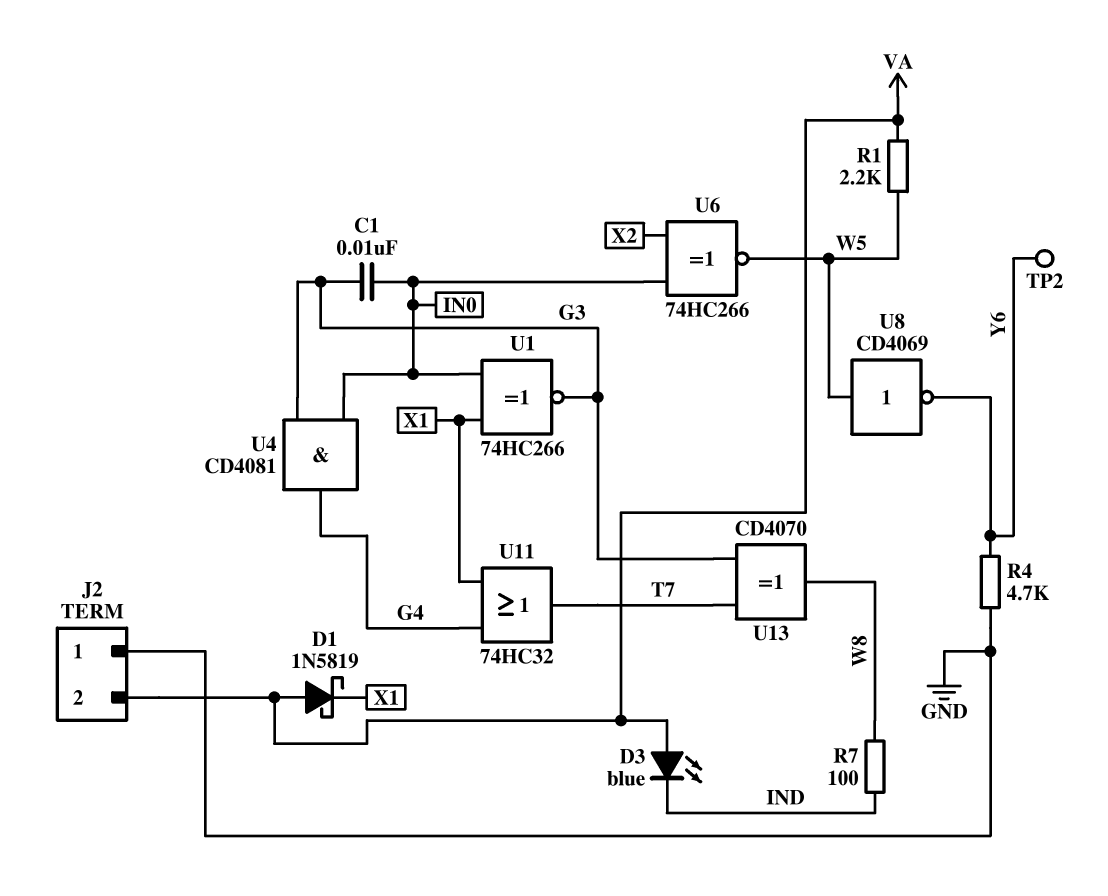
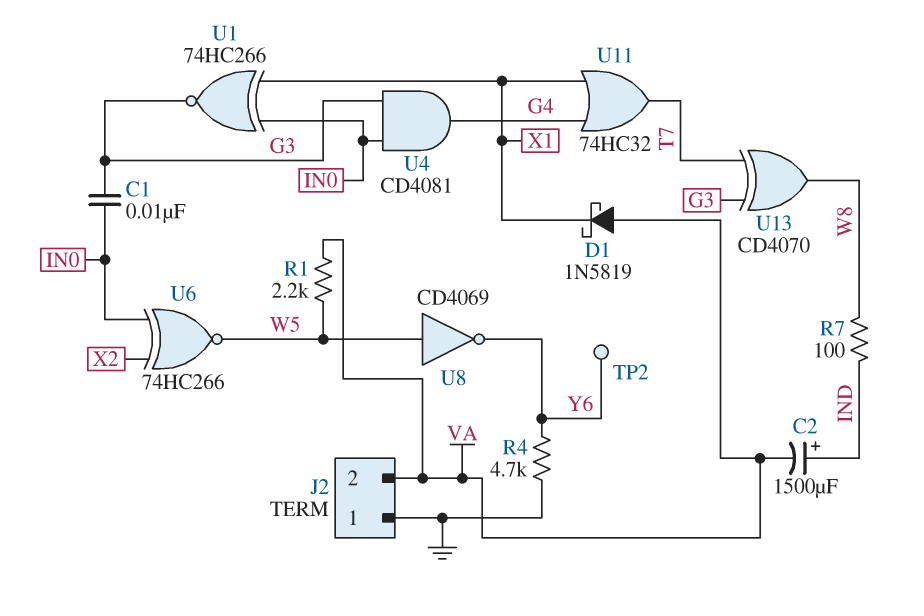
C2: none -> 1500uF (plus IND, minus VA)
D3: LED blue (A VA, K IND) -> none

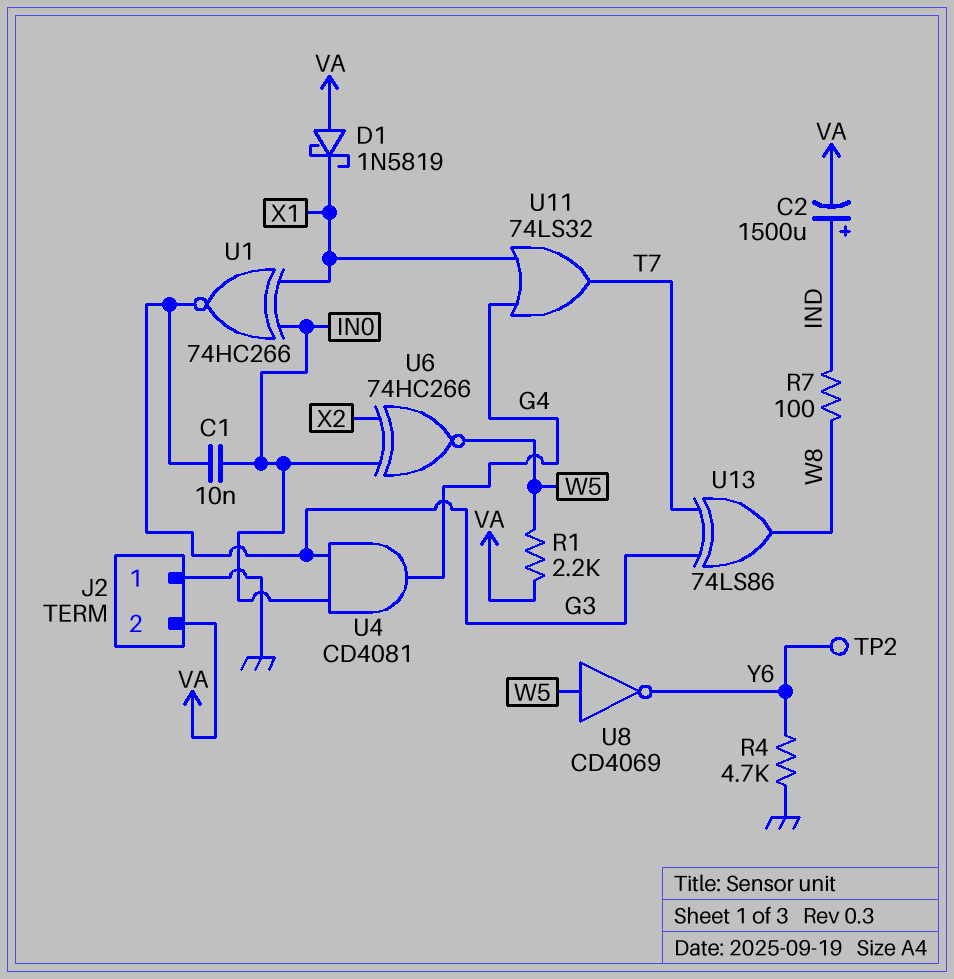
U11: OR 74HC32 (in G4, in X1, out T7) -> OR 74LS32 (in G4, in X1, out T7)
U13: XOR CD4070 (in G3, in T7, out W8) -> XOR 74LS86 (in G3, in T7, out W8)

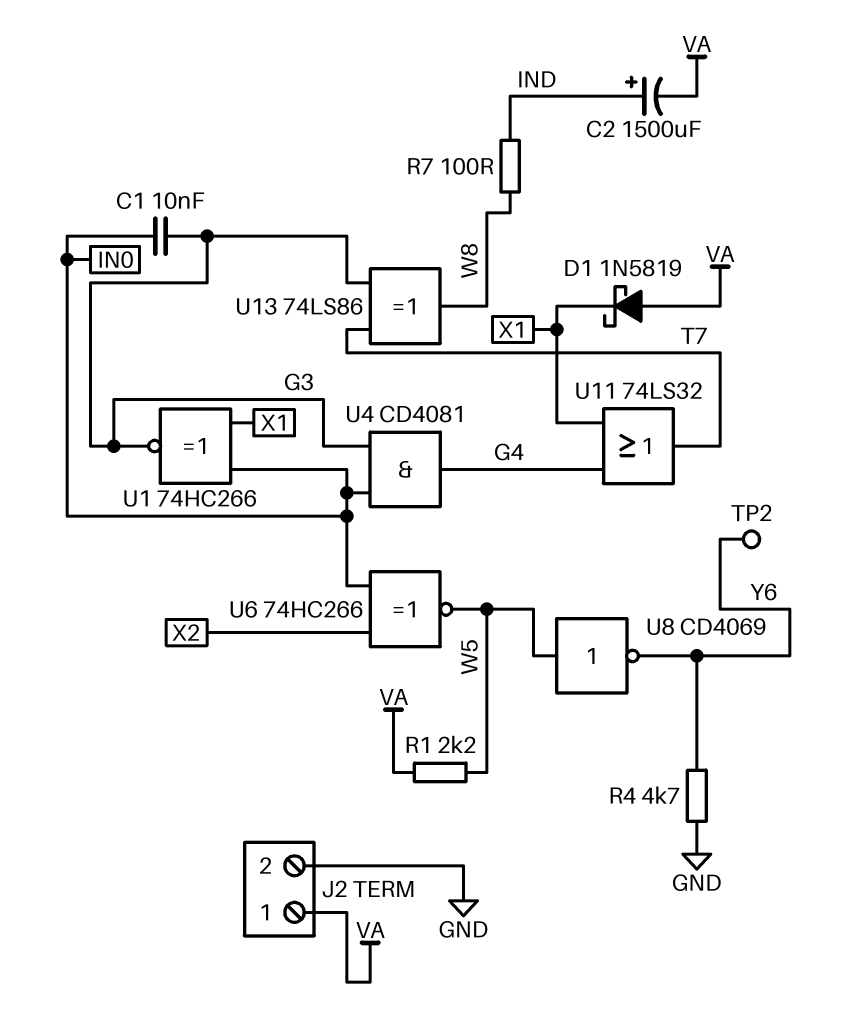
J2 pin 1: GND -> VA
J2 pin 2: VA -> GND

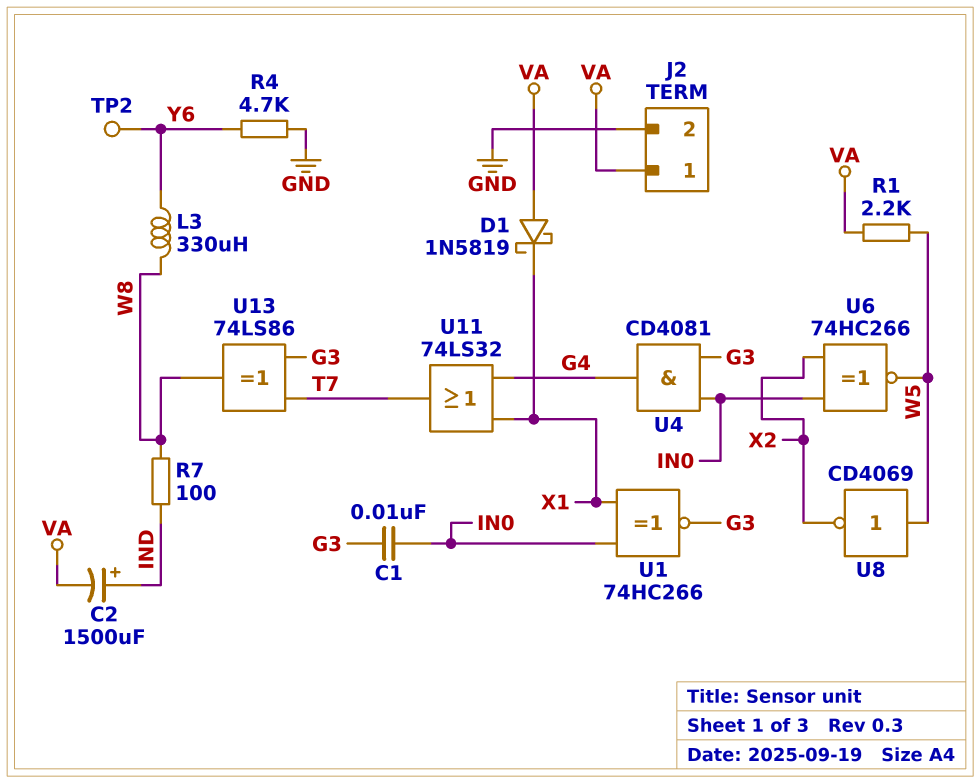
L3: none -> 330uH (W8, Y6)
U8: NOT CD4069 (in W5, out Y6) -> NOT CD4069 (in W5, out X2)

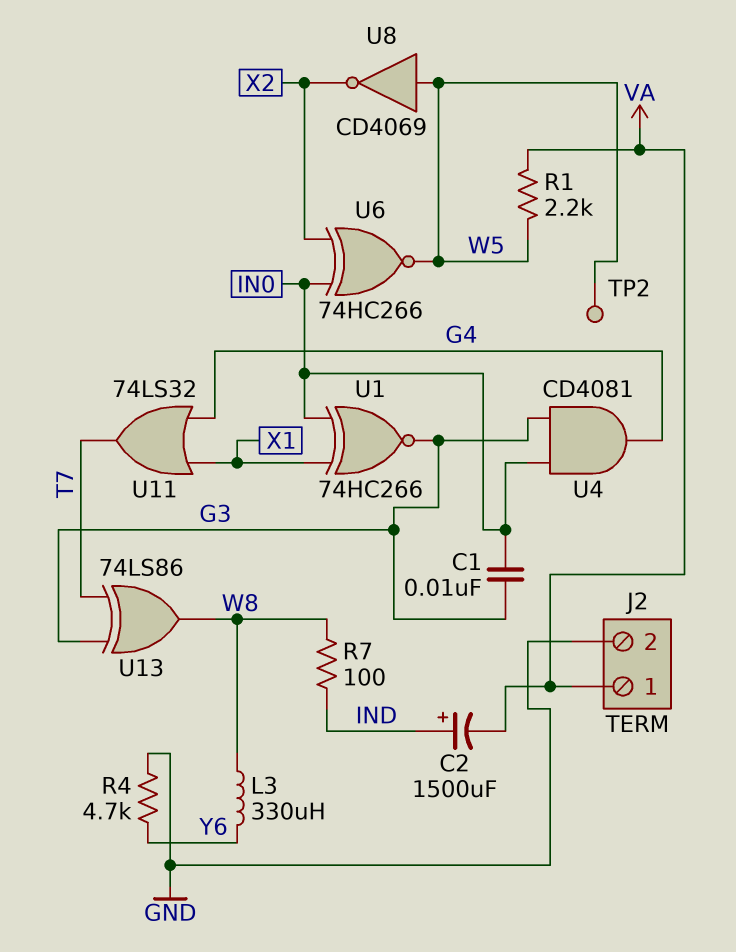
D1: schottky 1N5819 (A VA, K X1) -> none
TP2: test point (Y6) -> test point (W5)

